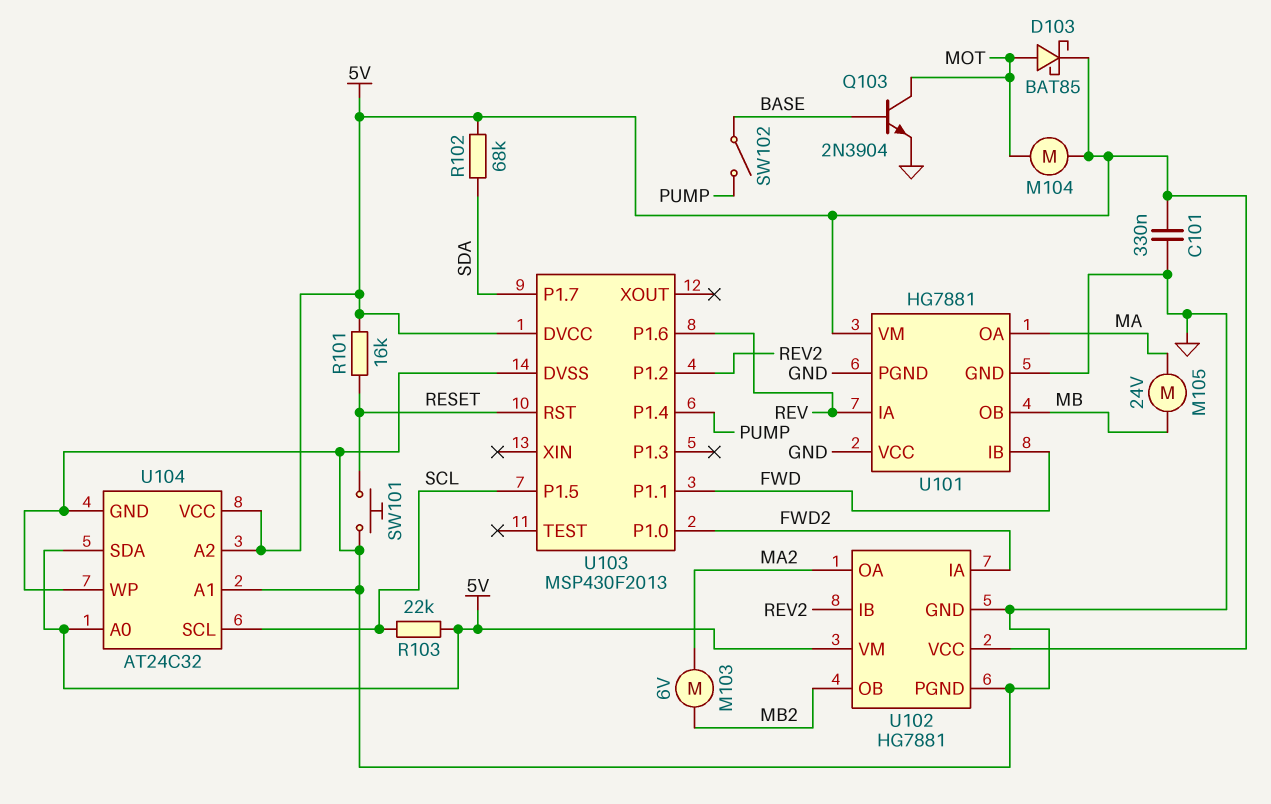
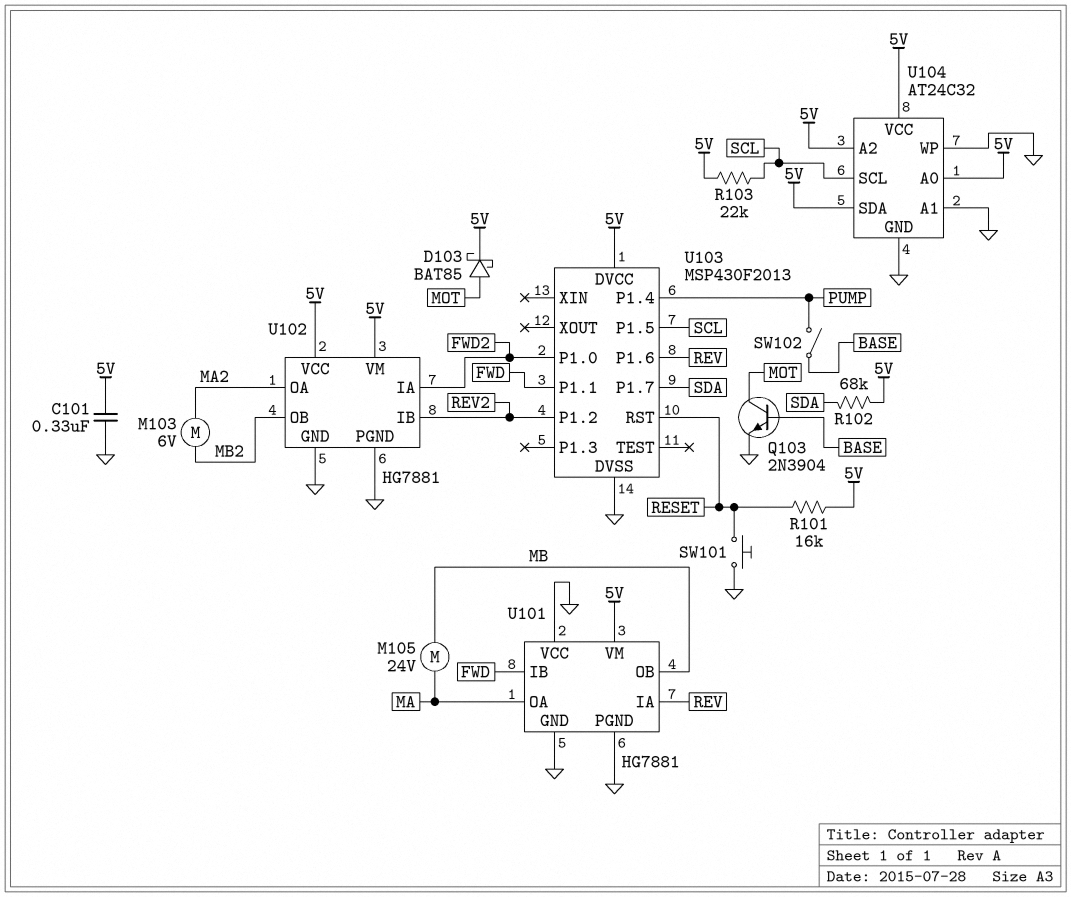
M104: motor (5V, MOT) -> none

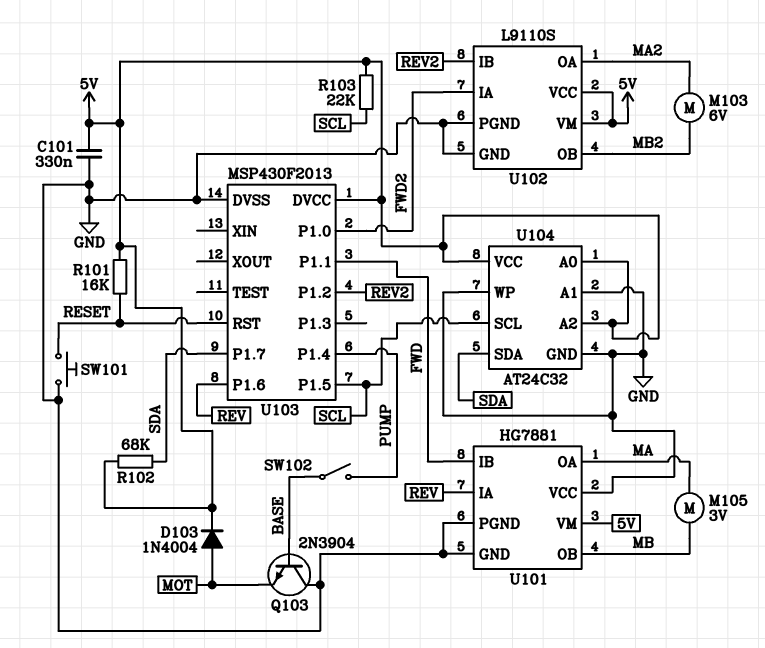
D103: schottky BAT85 (A MOT, K 5V) -> diode 1N4004 (A MOT, K 5V)
M105: motor 24V (MA, MB) -> motor 3V (MA, MB)
Q103: NPN 2N3904 (B BASE, C MOT, E GND) -> NPN 2N3904 (B BASE, C GND, E MOT)
U102: HG7881 -> L9110S
U104 pin SDA: 5V -> SDA

